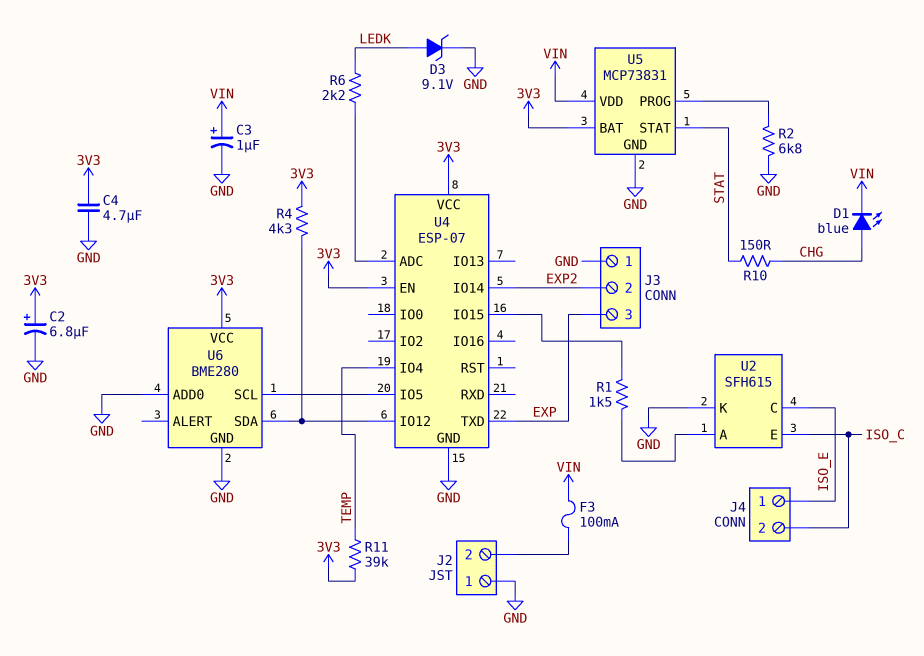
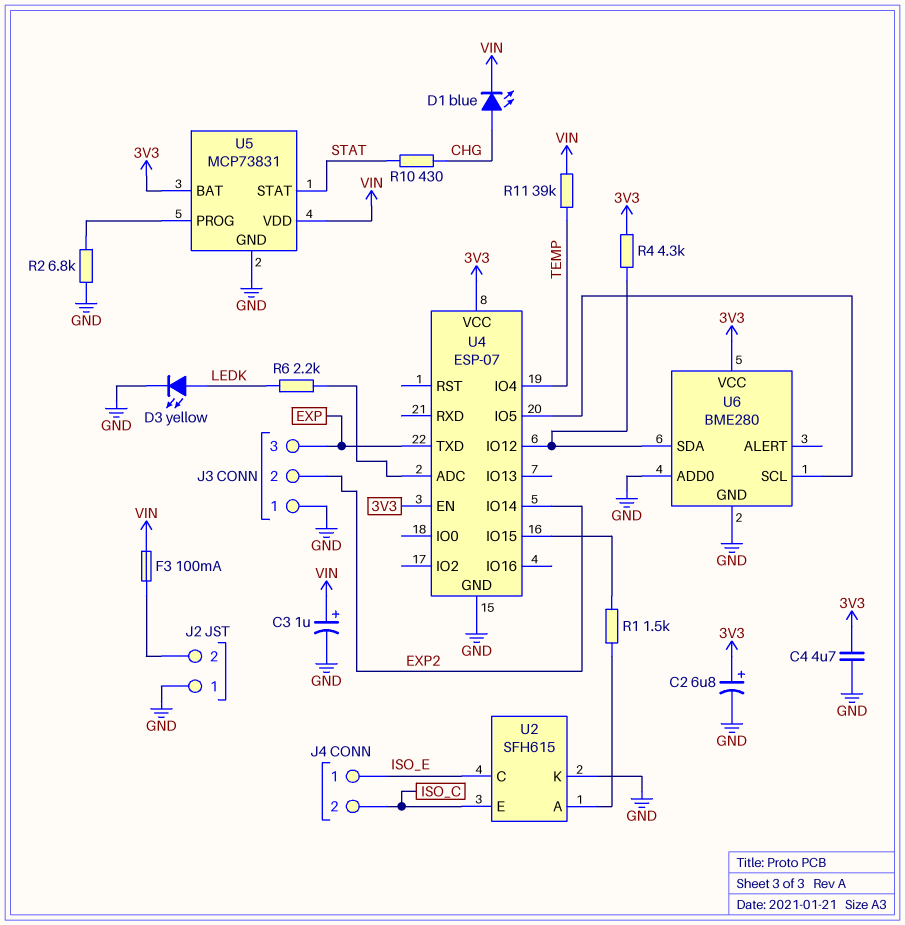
D3: zener 9.1V (A LEDK, K GND) -> LED yellow (A LEDK, K GND)
R10: 150 (CHG, STAT) -> 430 (CHG, STAT)
R11: 39k (3V3, TEMP) -> 39k (TEMP, VIN)

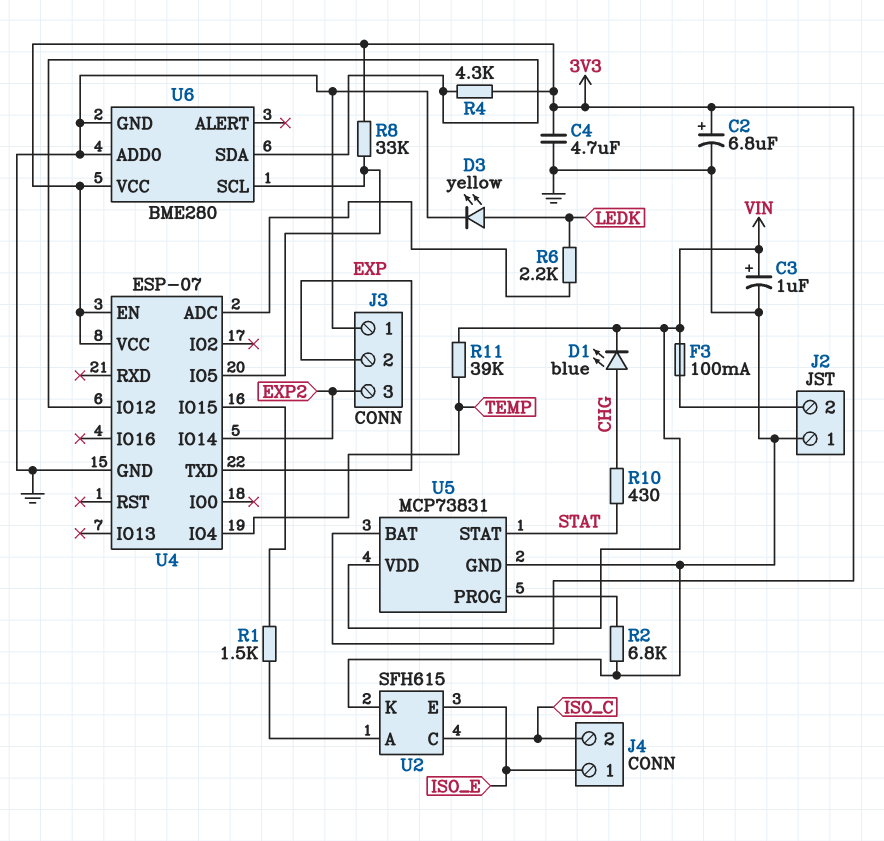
J3 pin 2: EXP2 -> EXP
J3 pin 3: EXP -> EXP2
R8: none -> 33k (3V3, U4/IO5)
U2 pin C: ISO_E -> ISO_C
U2 pin E: ISO_C -> ISO_E

